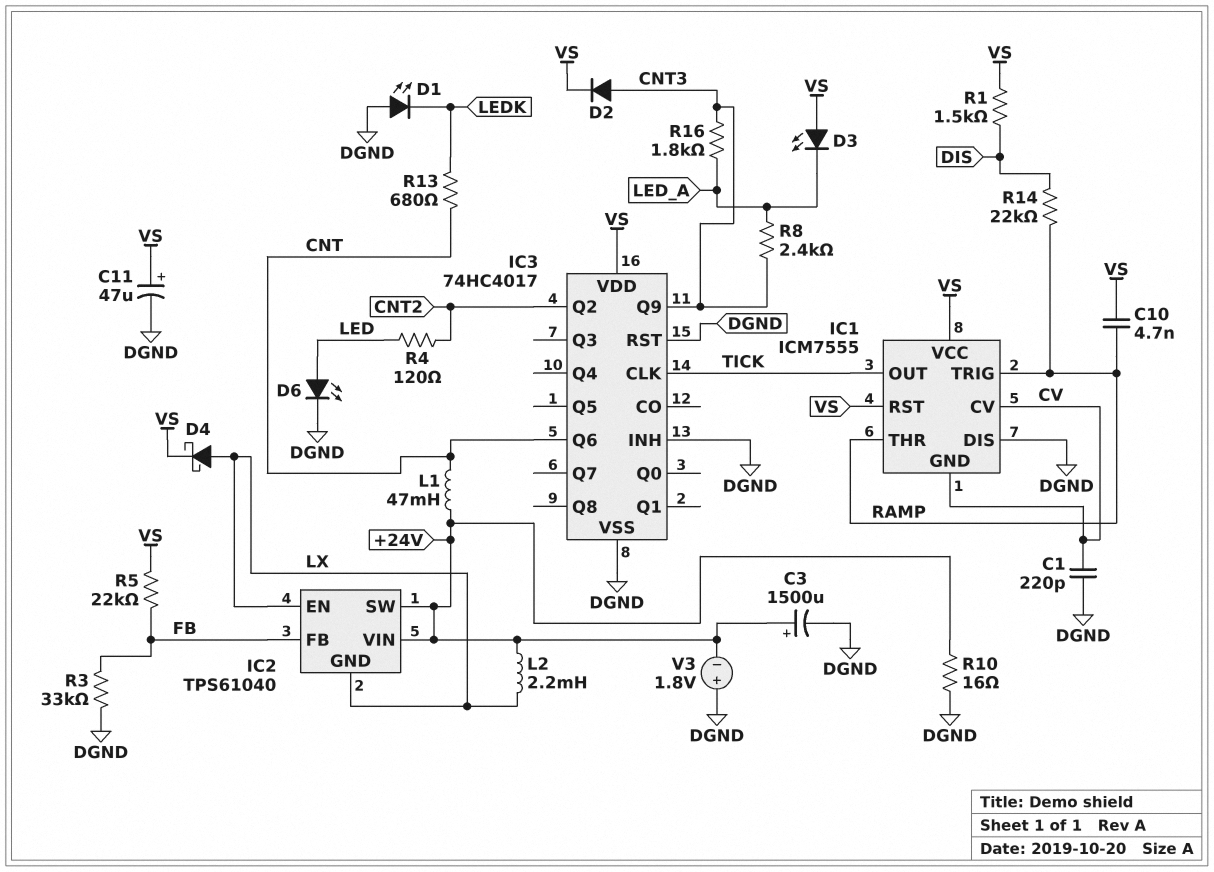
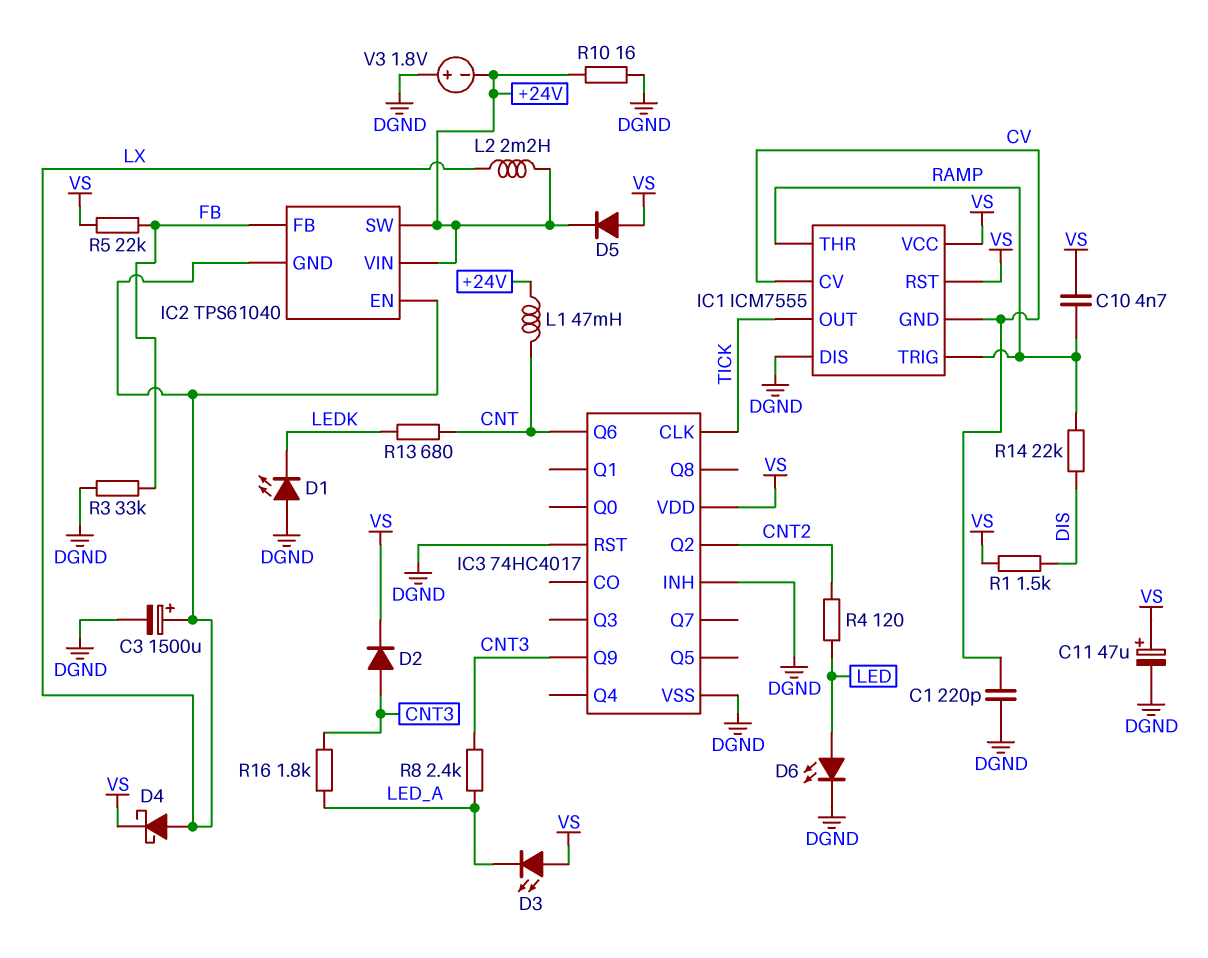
C3: 1500uF (plus +24V, minus DGND) -> 1500uF (plus LX, minus DGND)
D5: none -> diode (A VS, K +24V)

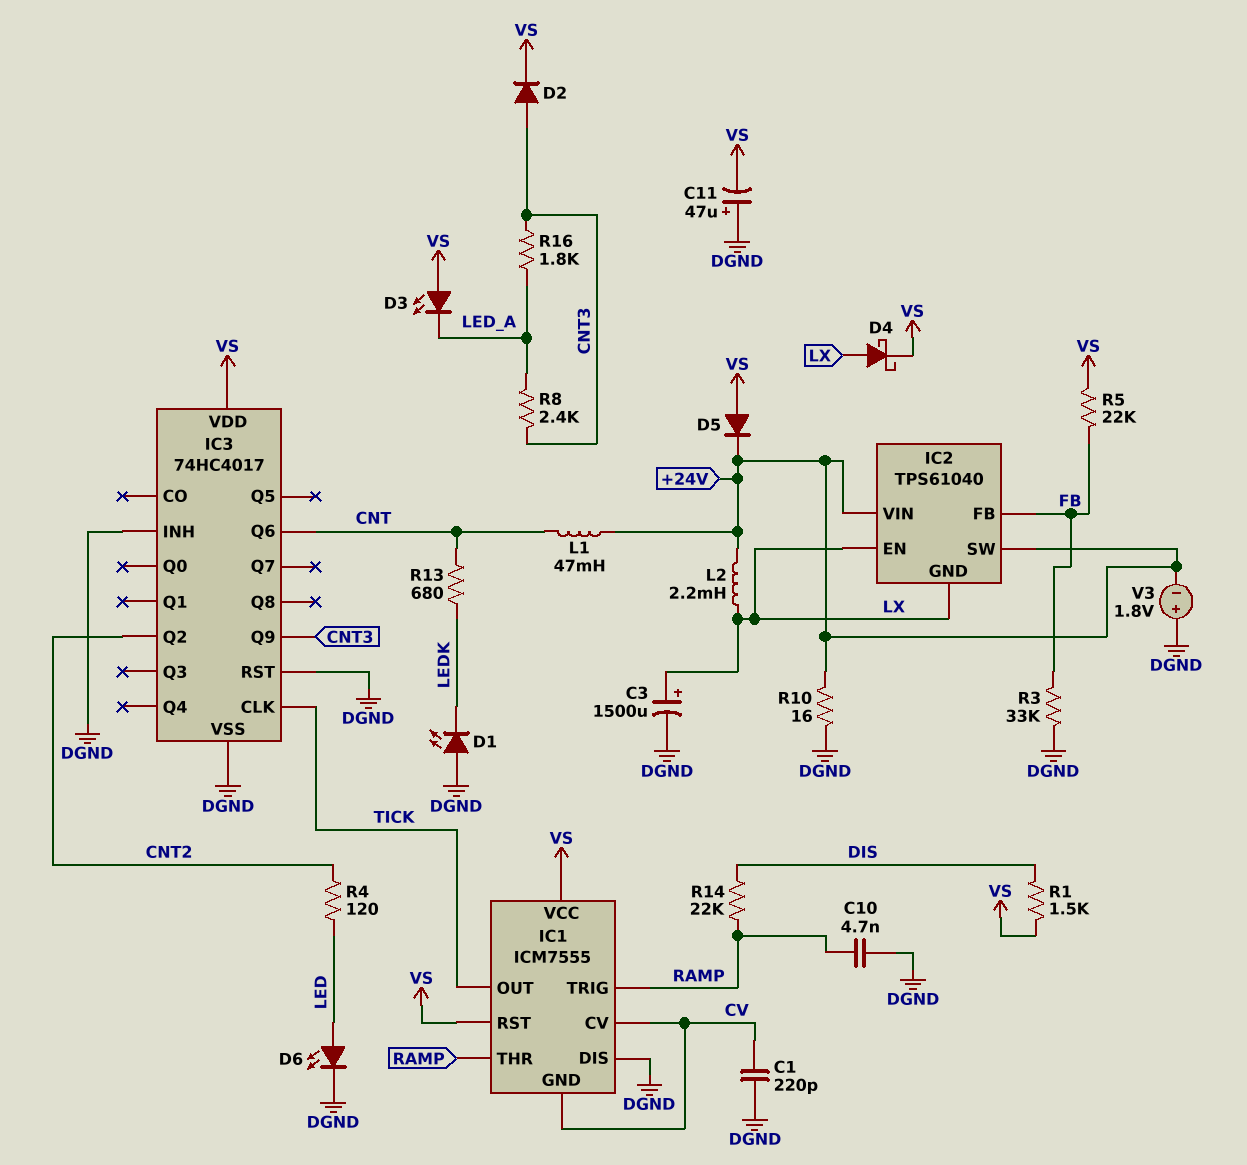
C10: 4.7nF (RAMP, VS) -> 4.7nF (DGND, RAMP)
C11: 47uF (plus VS, minus DGND) -> 47uF (plus DGND, minus VS)

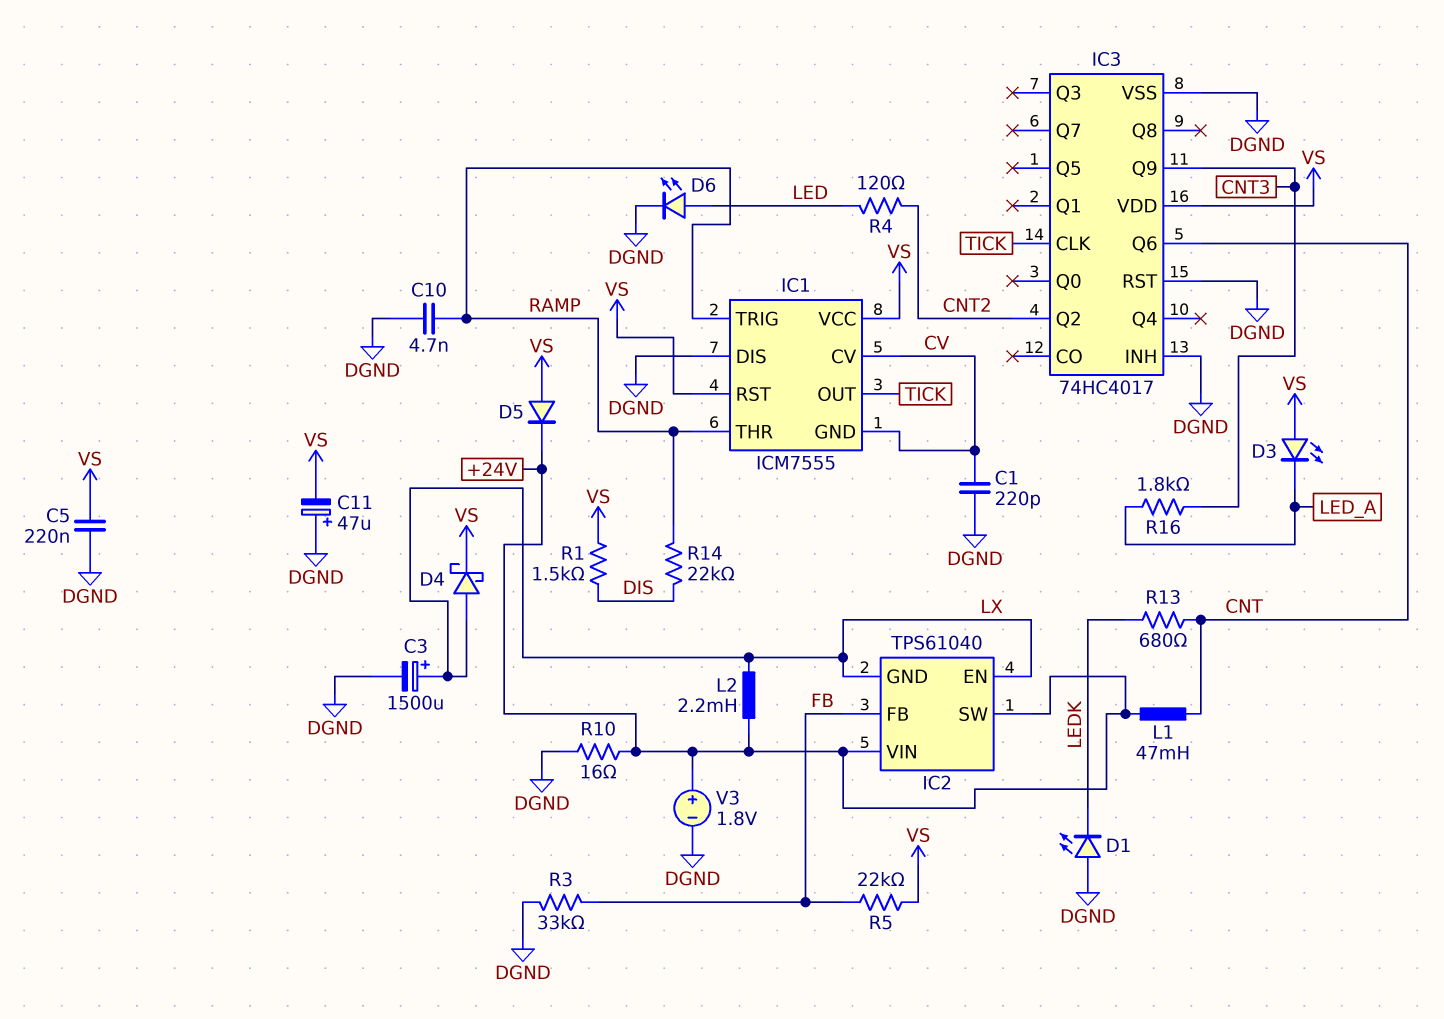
C5: none -> 220nF (DGND, VS)
D2: diode (A CNT3, K VS) -> none
R8: 2.4k (CNT3, LED_A) -> none
V3: 1.8V (plus DGND, minus +24V) -> 1.8V (plus +24V, minus DGND)

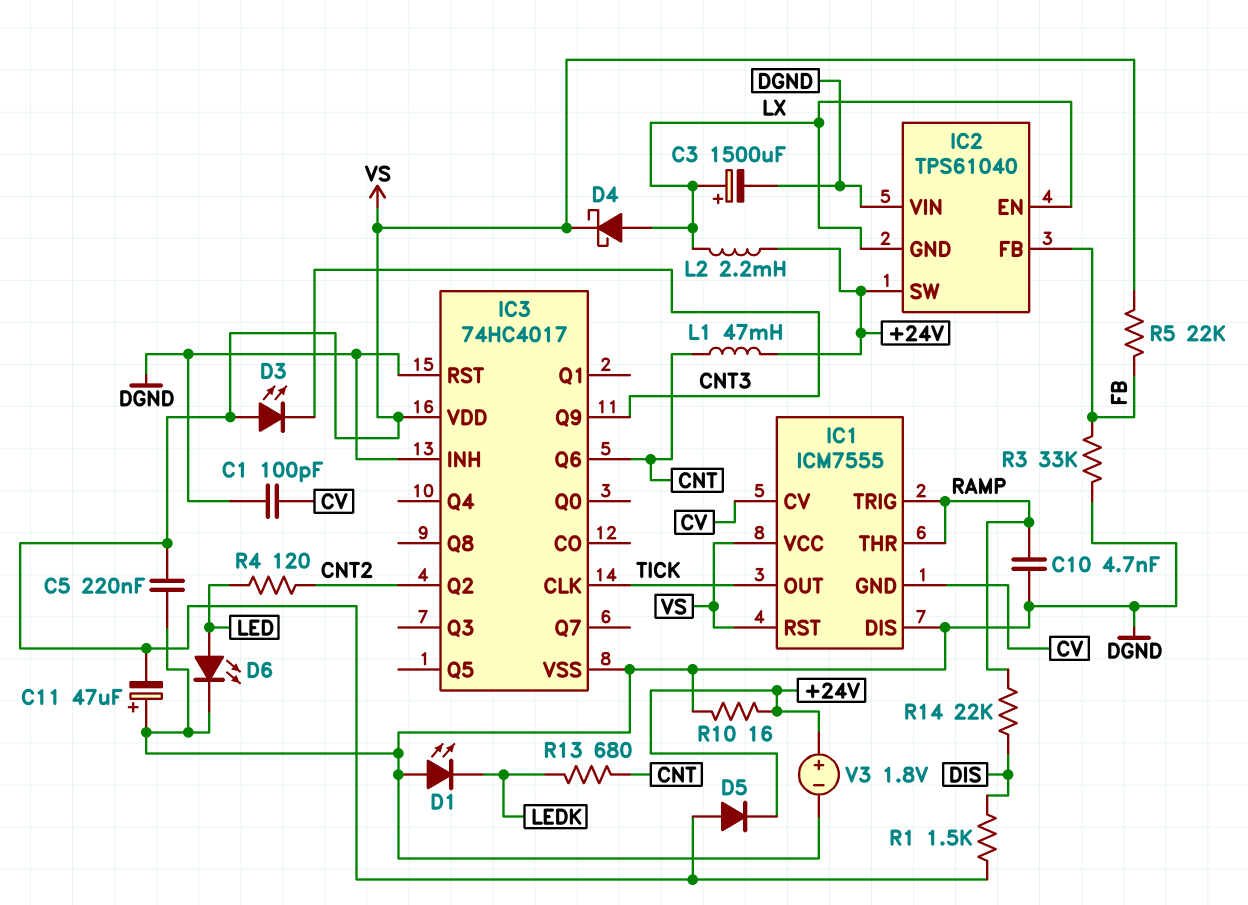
C1: 220pF (CV, DGND) -> 100pF (CV, DGND)
D3: LED (A VS, K LED_A) -> LED (A VS, K CNT3)
IC2 pin VIN: +24V -> DGND
R16: 1.8k (CNT3, LED_A) -> none

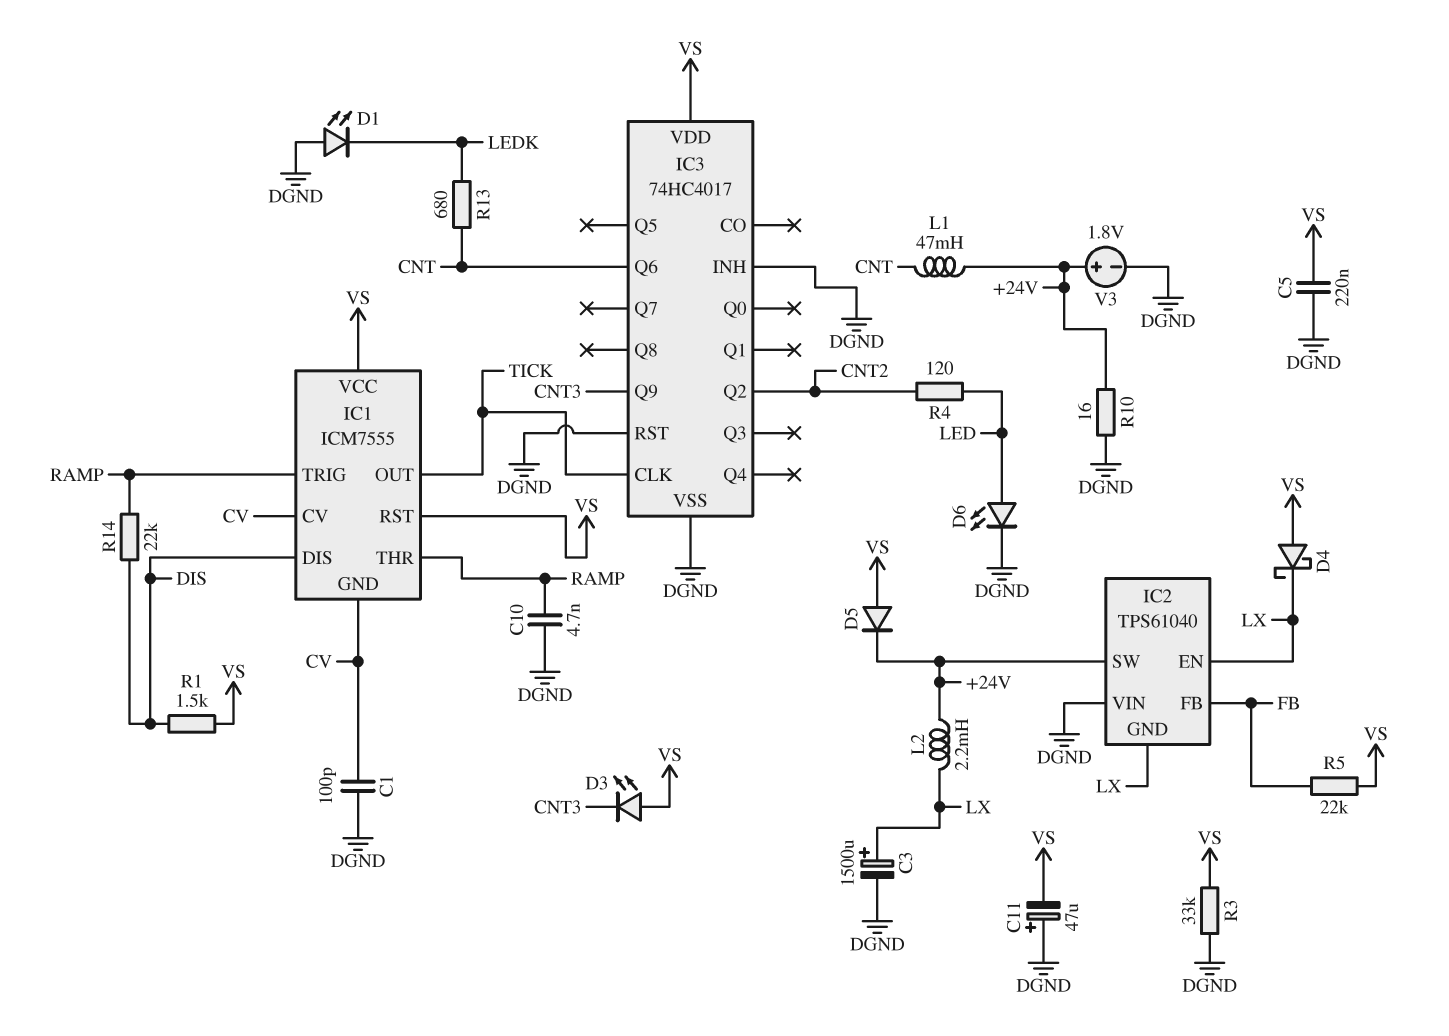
D4: schottky (A LX, K VS) -> schottky (A VS, K LX)
IC1 pin DIS: DGND -> DIS
R3: 33k (DGND, FB) -> 33k (DGND, VS)

